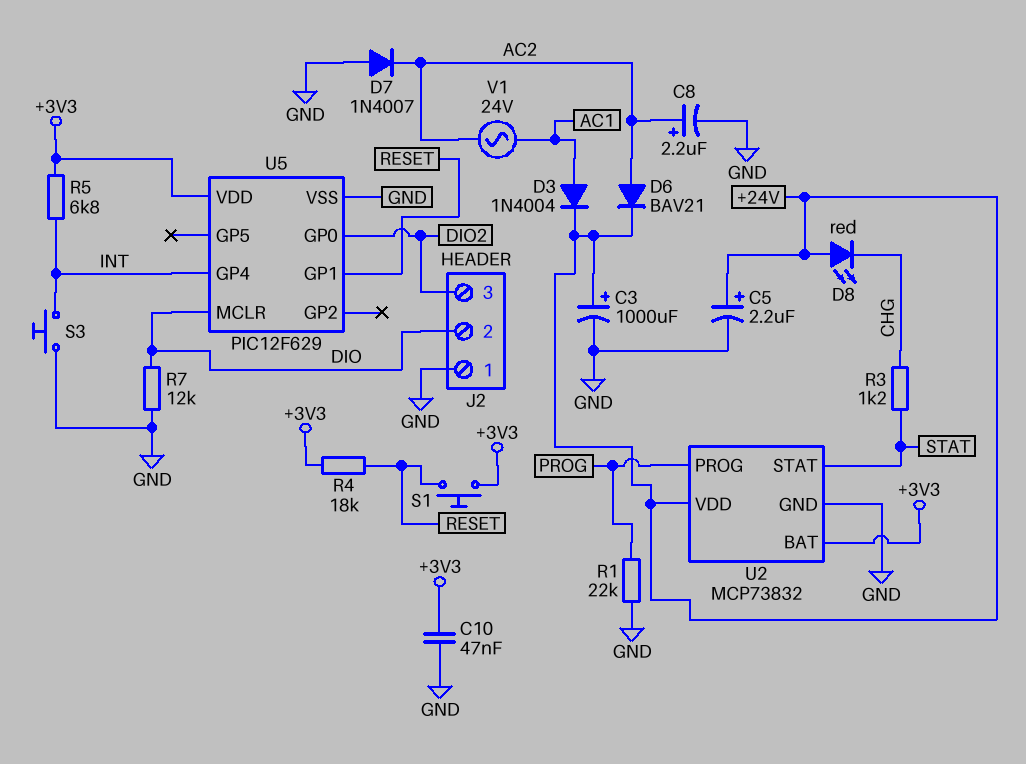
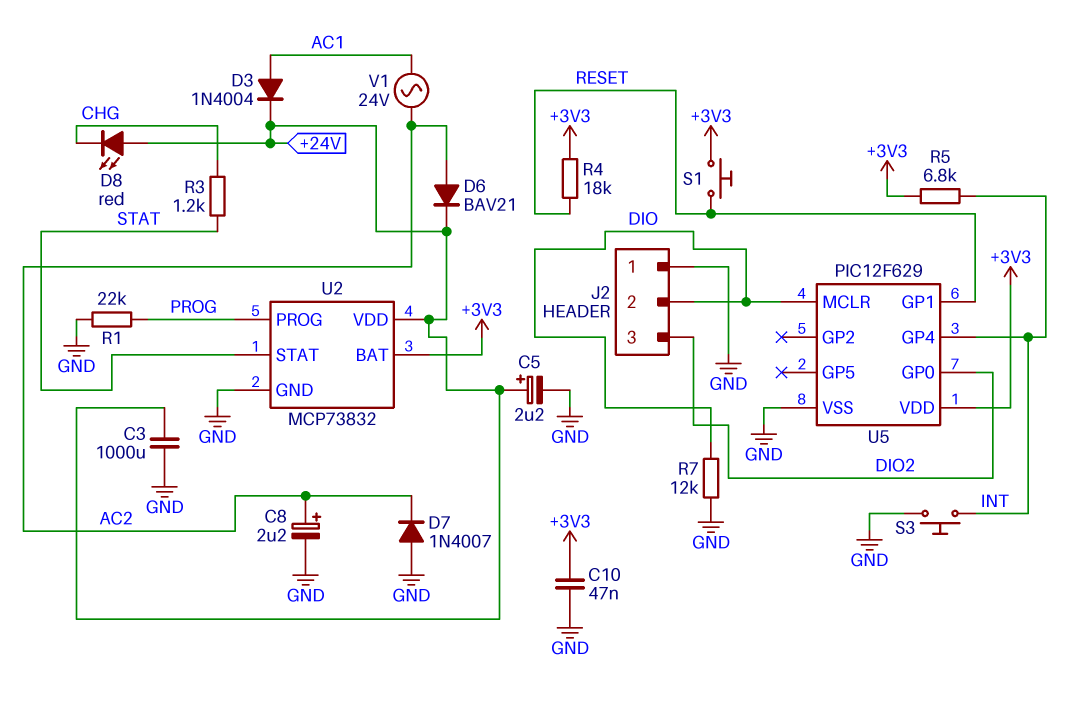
C3: 1000uF (plus +24V, minus GND) -> 1000uF (+24V, GND)

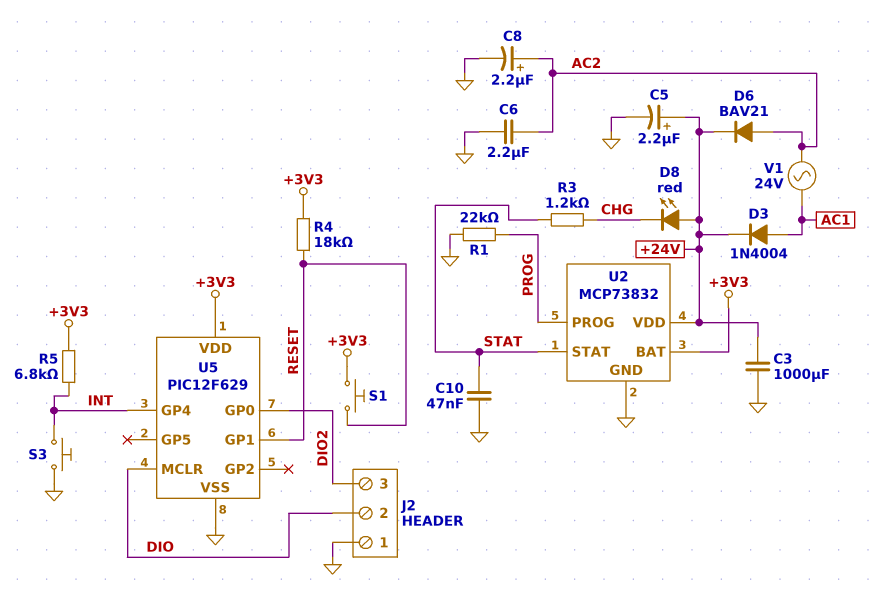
C6: none -> 2.2uF (AC2, GND)
C10: 47nF (+3V3, GND) -> 47nF (GND, STAT)
D7: diode 1N4007 (A GND, K AC2) -> none
R7: 12k (DIO, GND) -> none

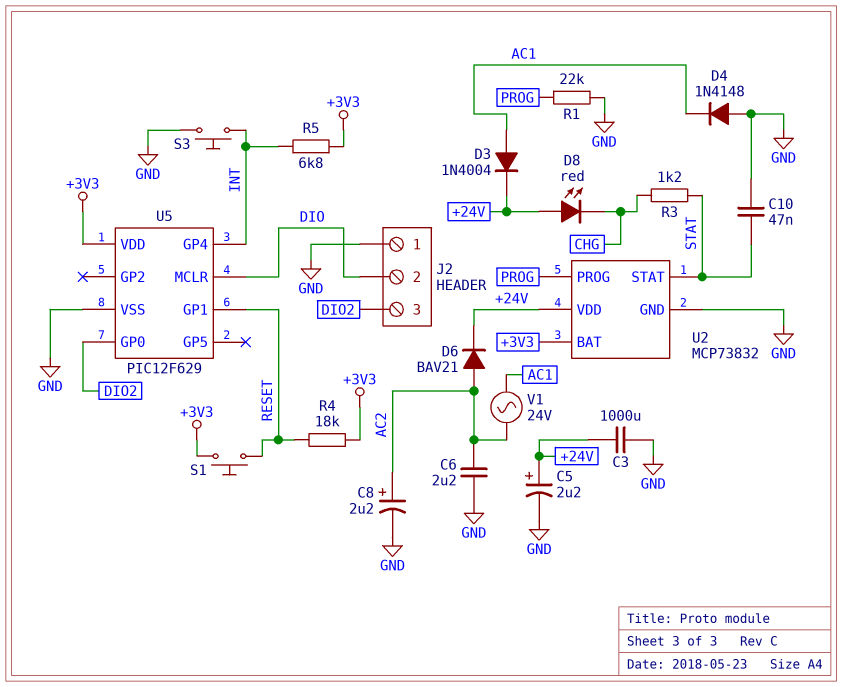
D4: none -> diode 1N4148 (A GND, K AC1)

